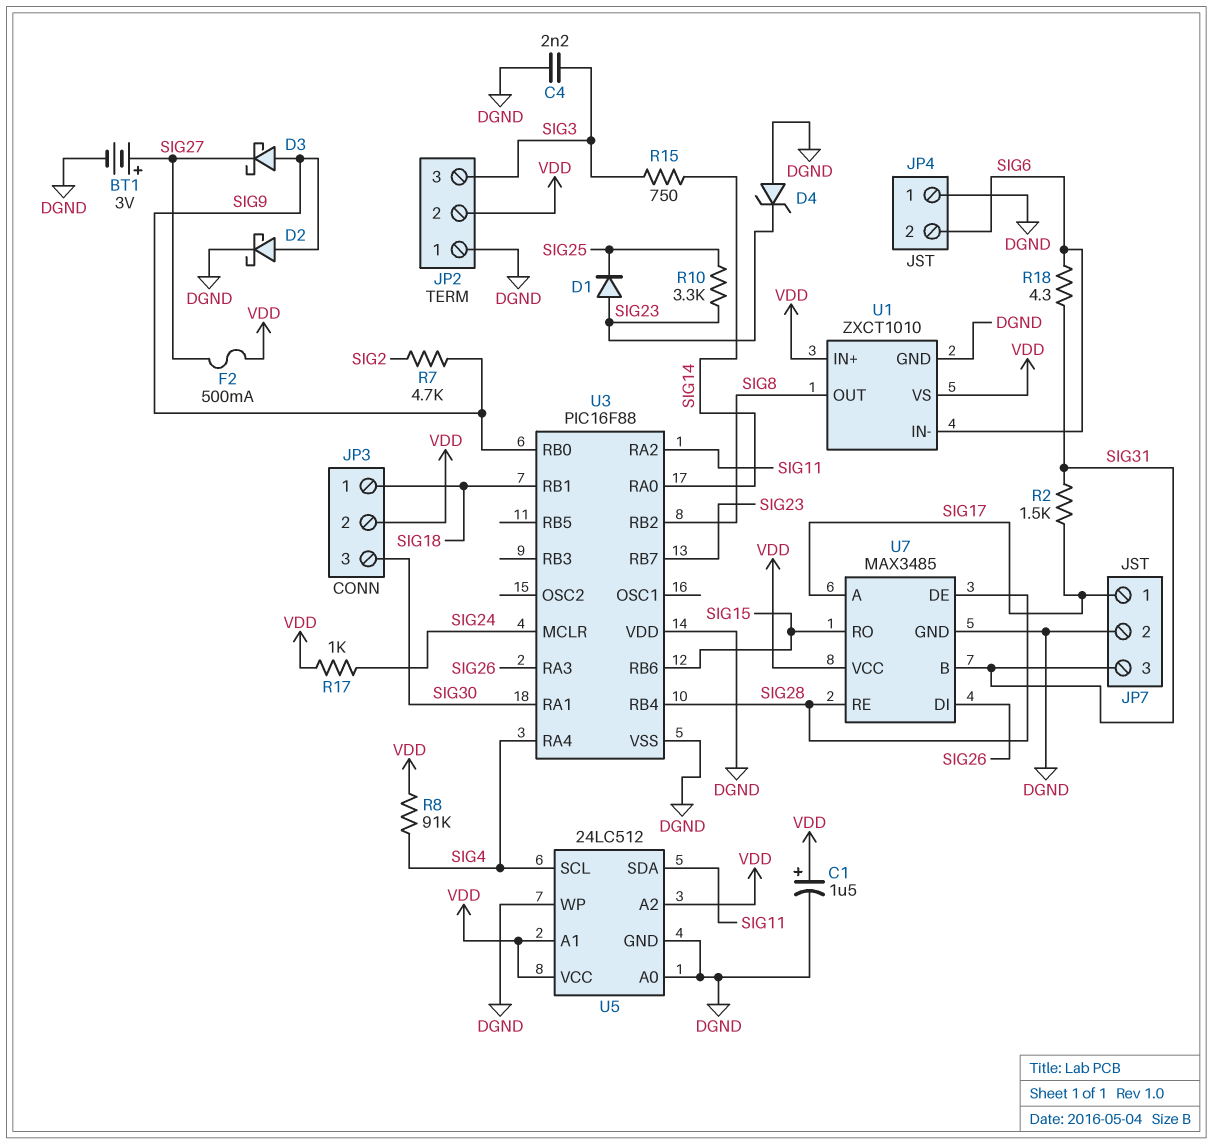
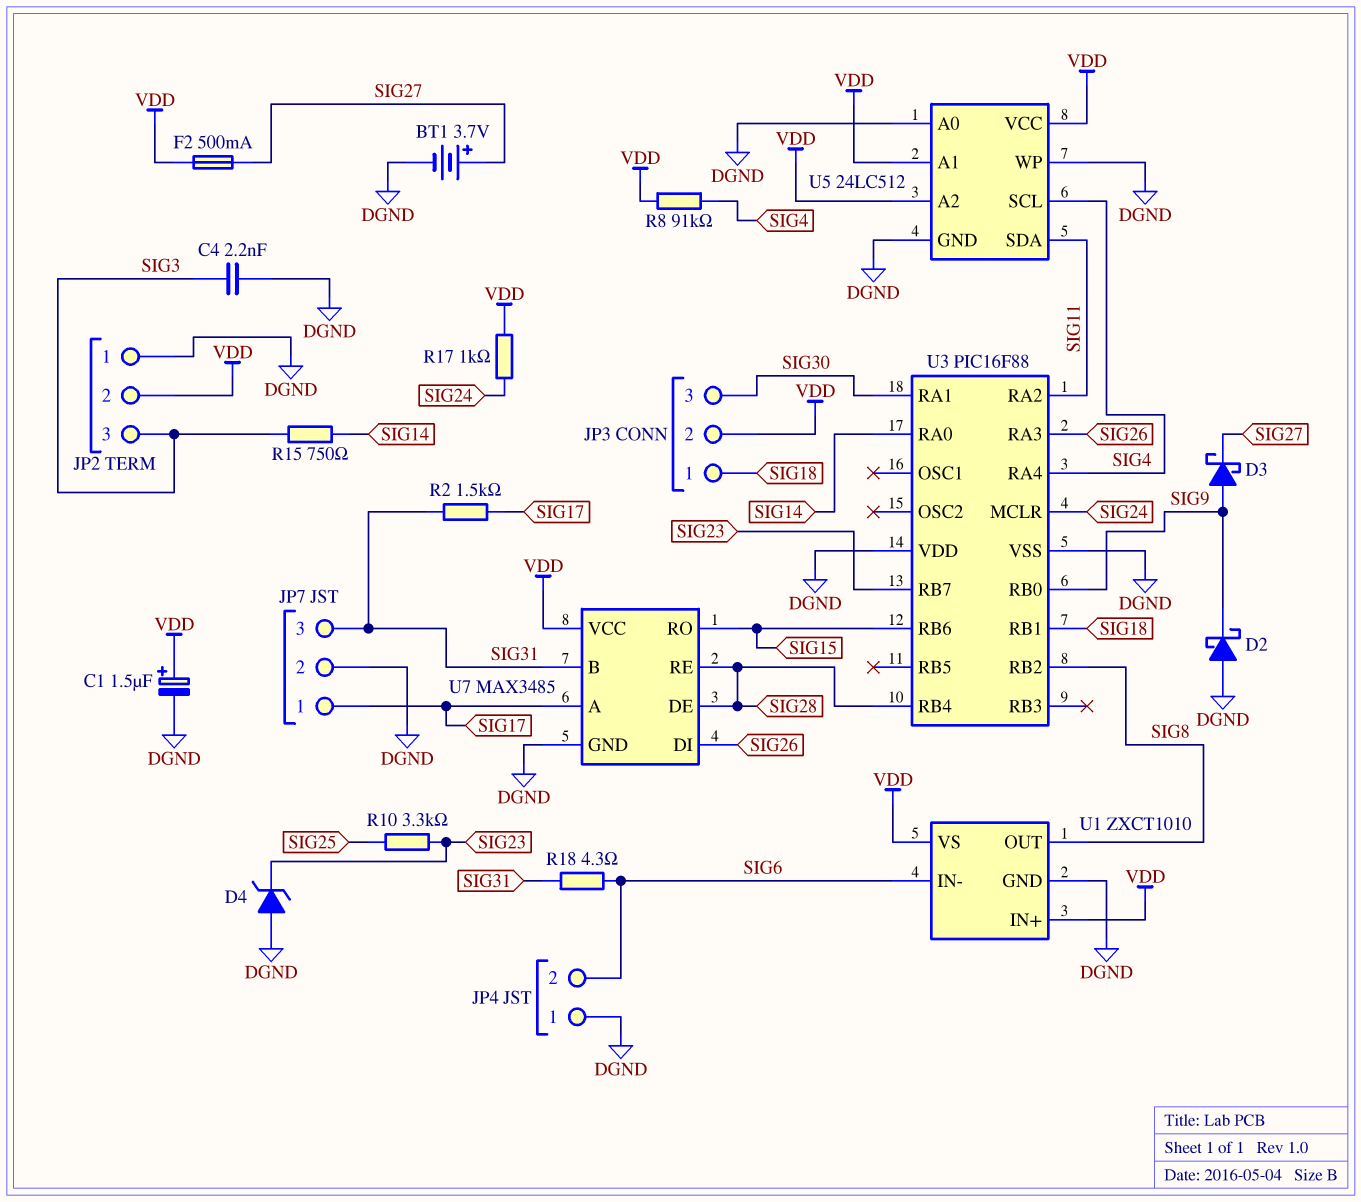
BT1: 3V (plus SIG27, minus DGND) -> 3.7V (plus SIG27, minus DGND)
D1: diode (A SIG23, K SIG25) -> none
D2: schottky (A SIG9, K DGND) -> schottky (A DGND, K SIG9)
R7: 4.7k (SIG2, SIG9) -> none

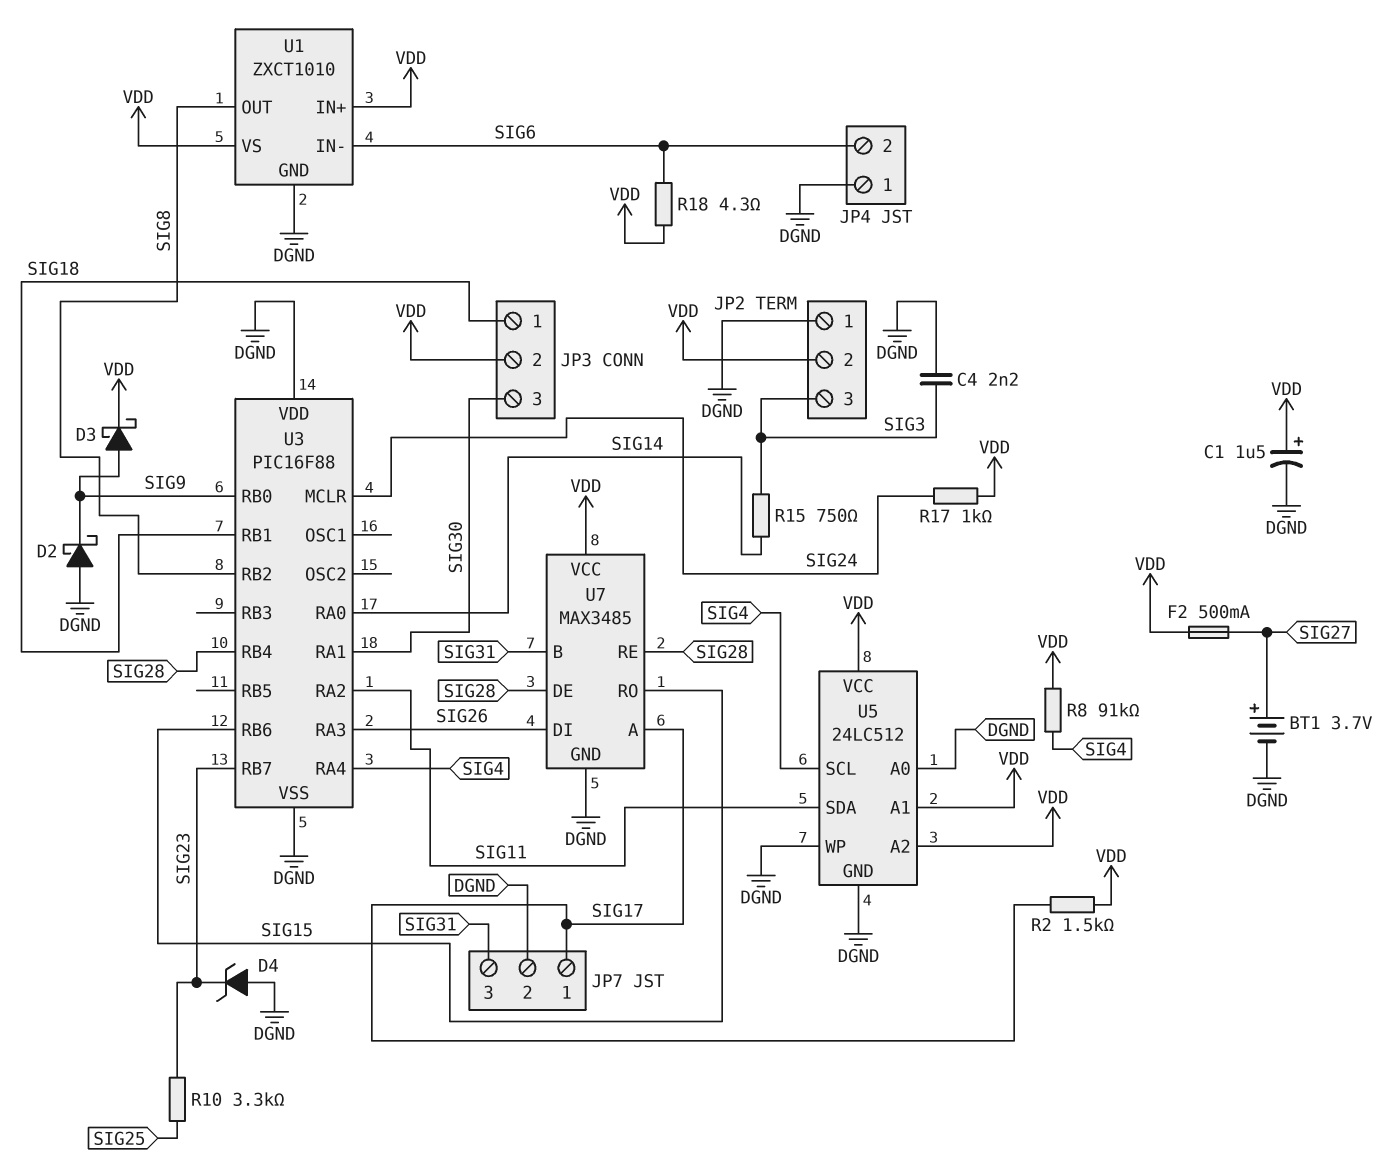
D3: schottky (A SIG9, K SIG27) -> schottky (A SIG9, K VDD)
R2: 1.5k (SIG17, SIG31) -> 1.5k (SIG17, VDD)
R18: 4.3 (SIG6, SIG31) -> 4.3 (SIG6, VDD)

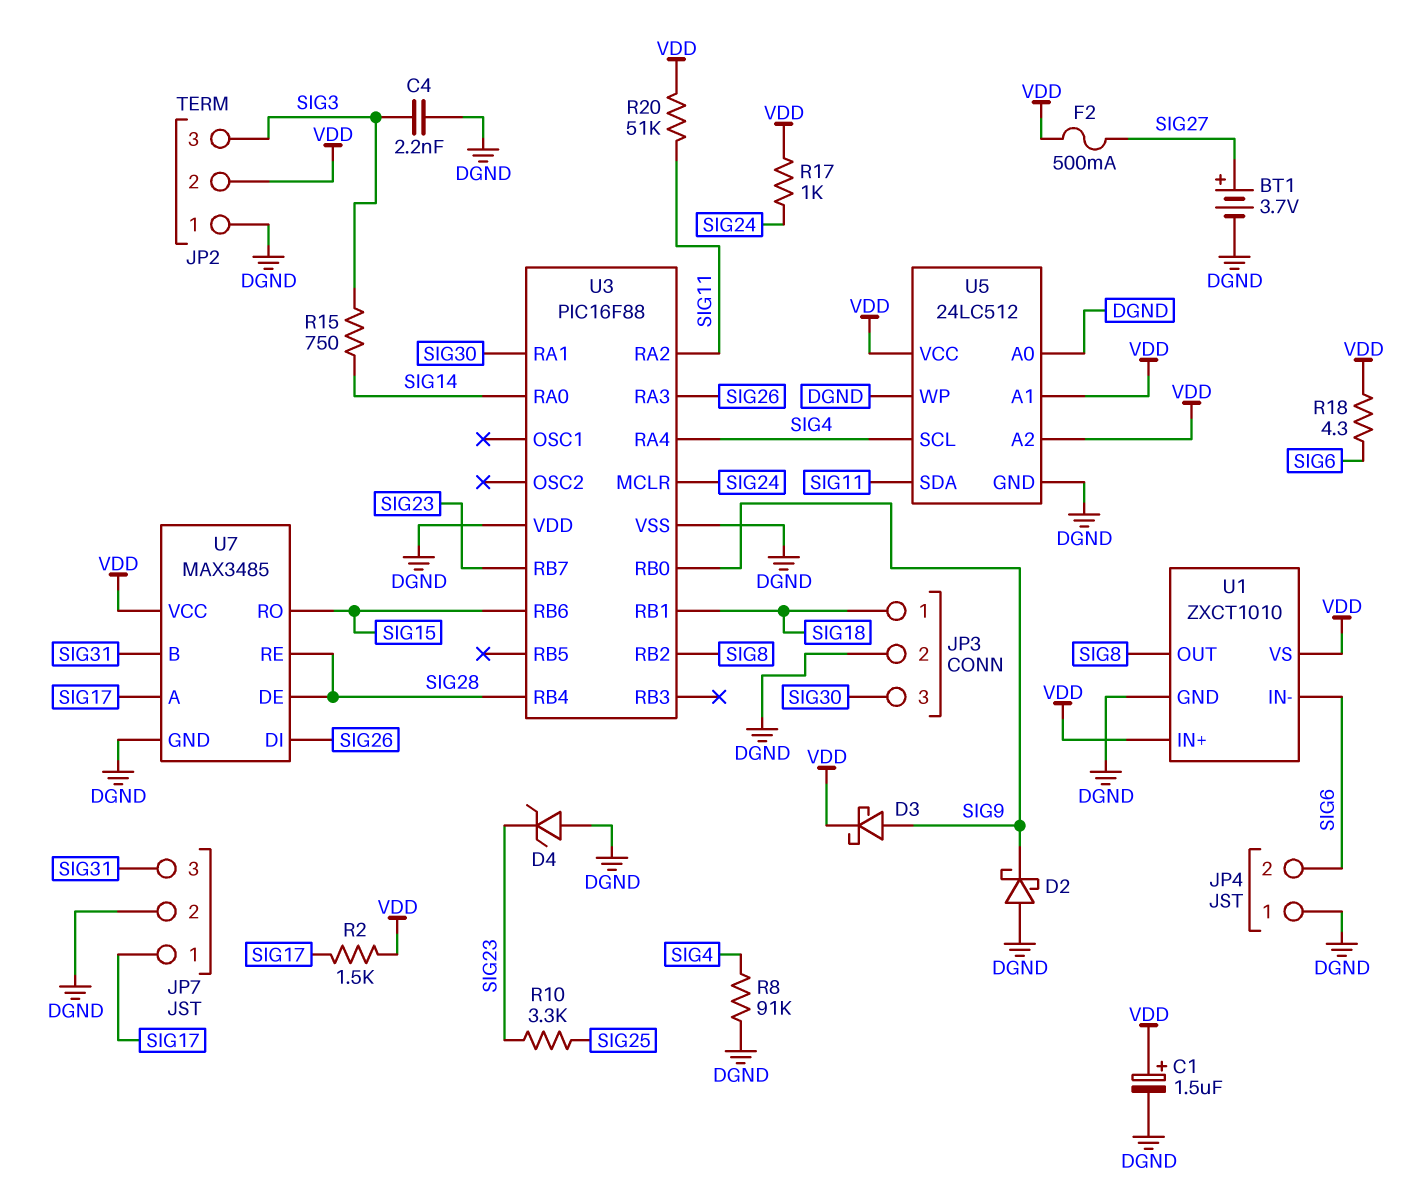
JP3 pin 2: VDD -> DGND
R8: 91k (SIG4, VDD) -> 91k (DGND, SIG4)
R20: none -> 51k (SIG11, VDD)

